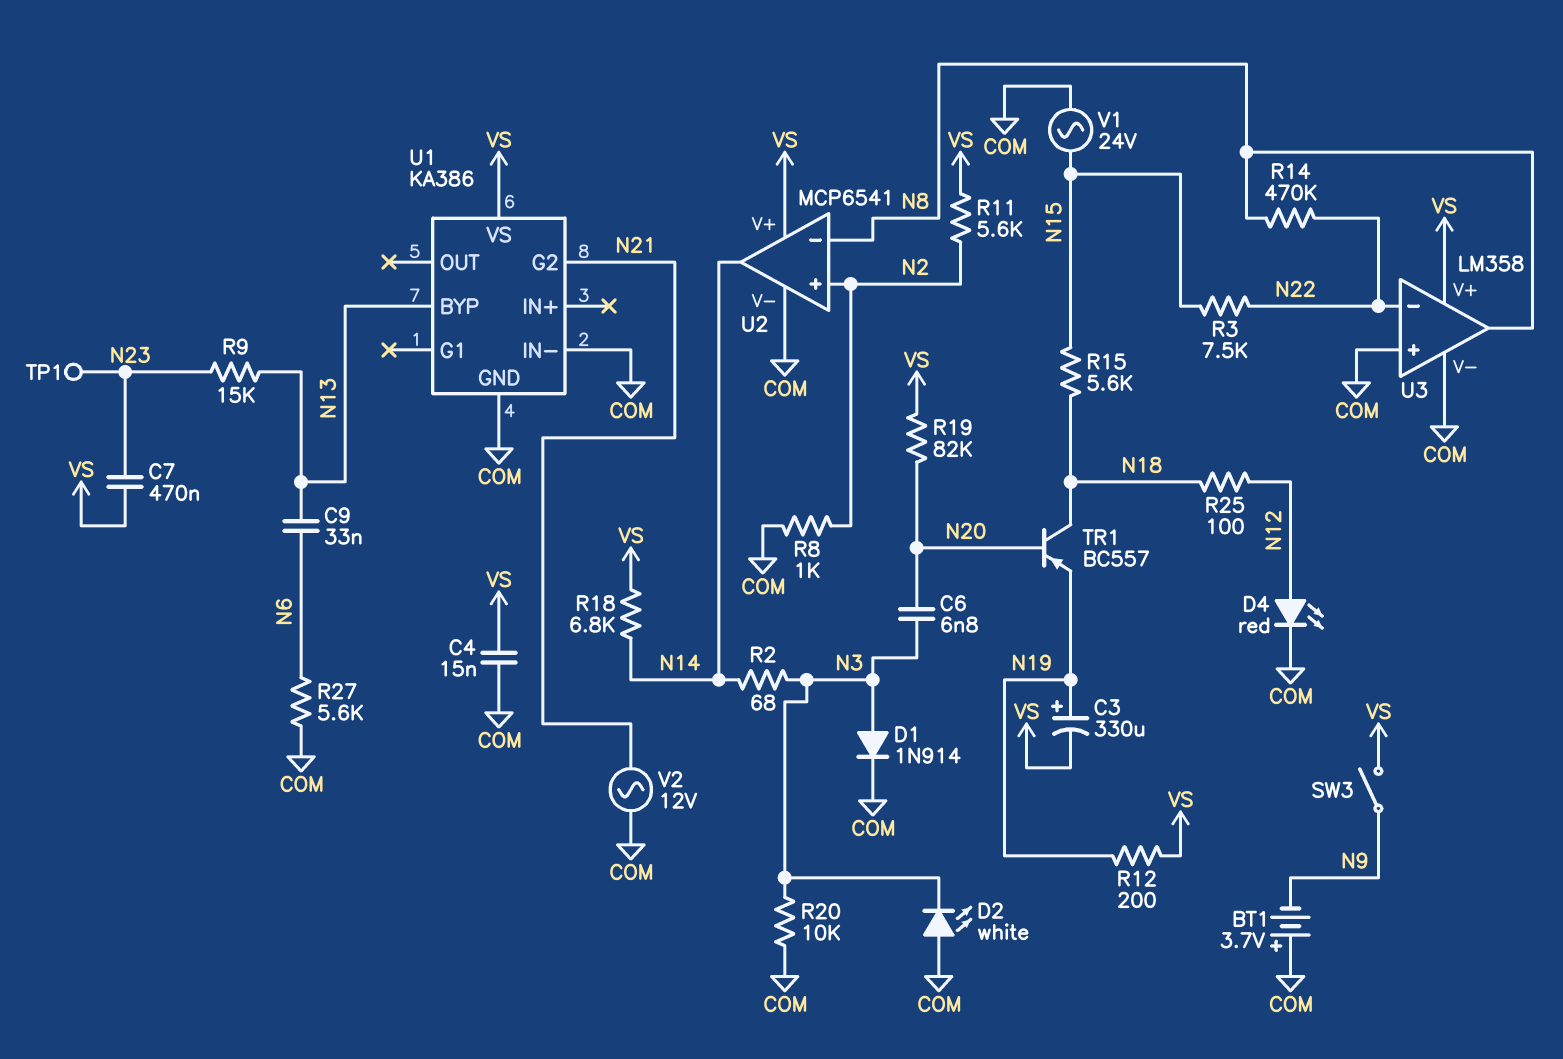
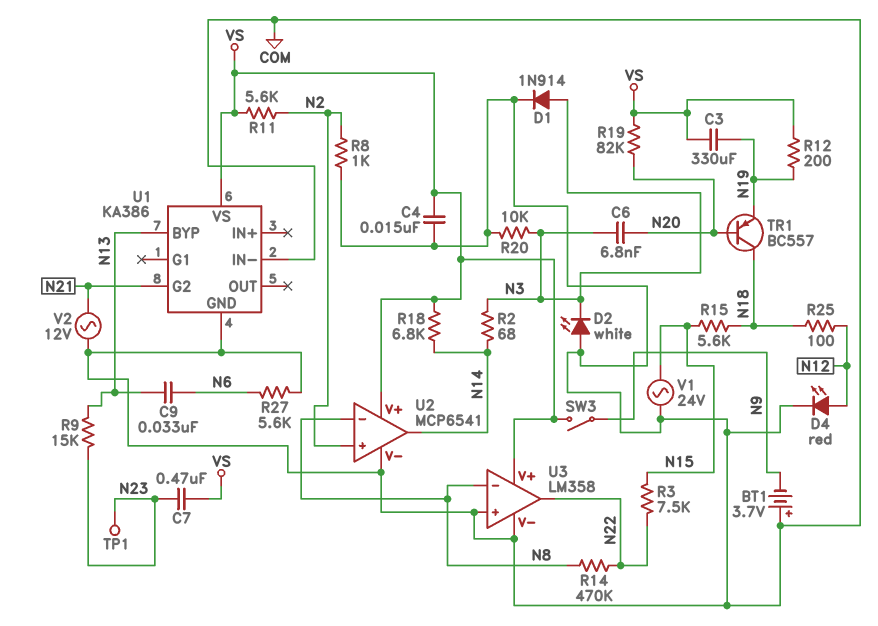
C3: 330uF (plus N19, minus VS) -> 330uF (N19, VS)
U3 pin in-: N22 -> N8
U3 pin out: N8 -> N22

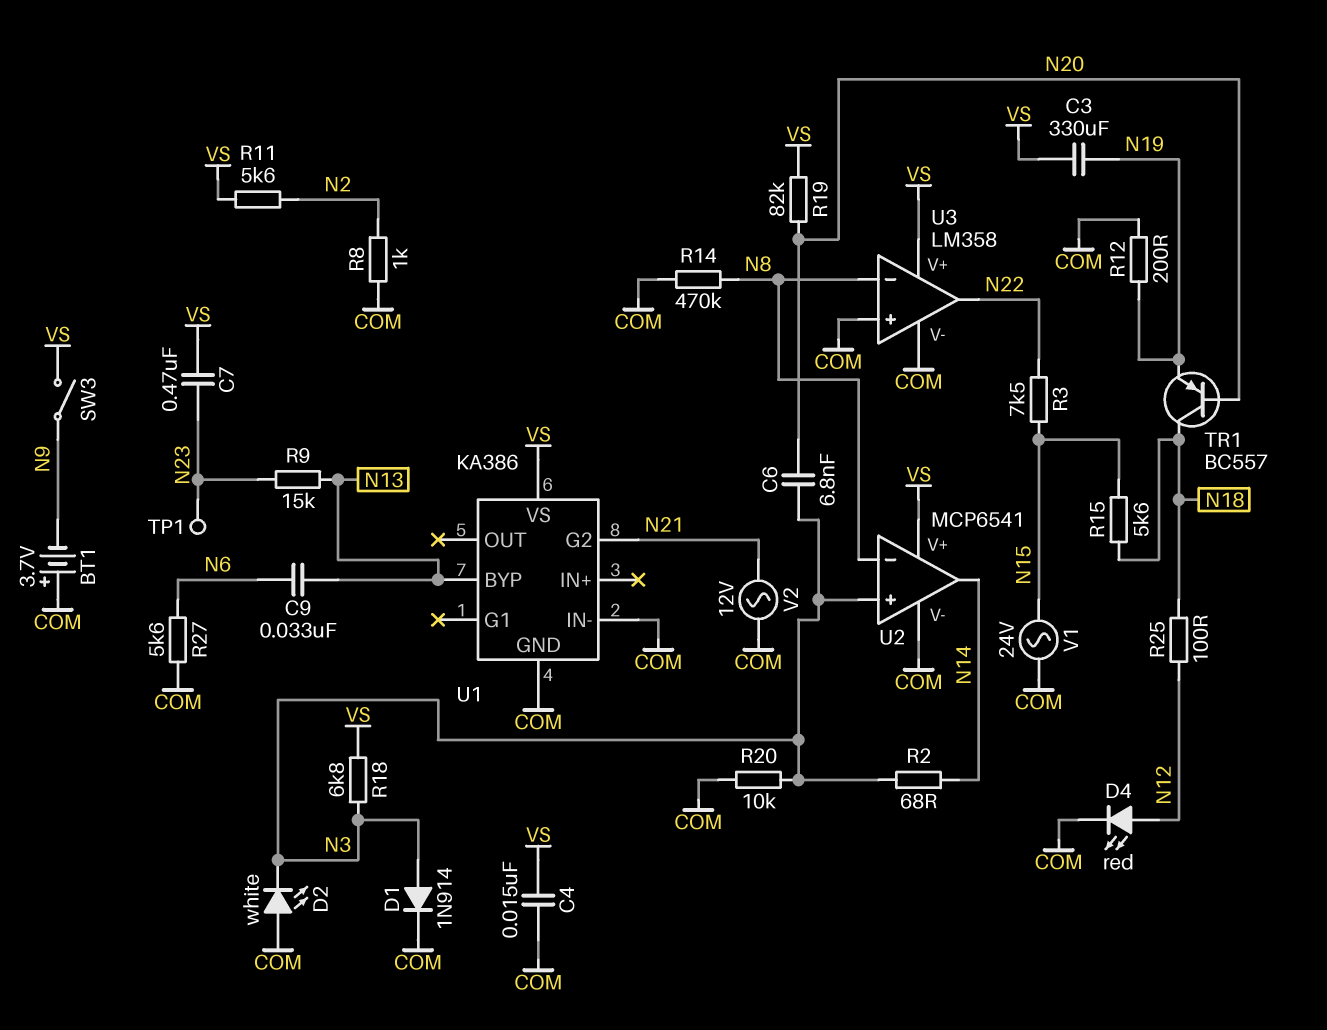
R12: 200 (N19, VS) -> 200 (COM, N19)
R14: 470k (N8, N22) -> 470k (COM, N8)
R18: 6.8k (N14, VS) -> 6.8k (N3, VS)
U2 pin in+: N2 -> N3

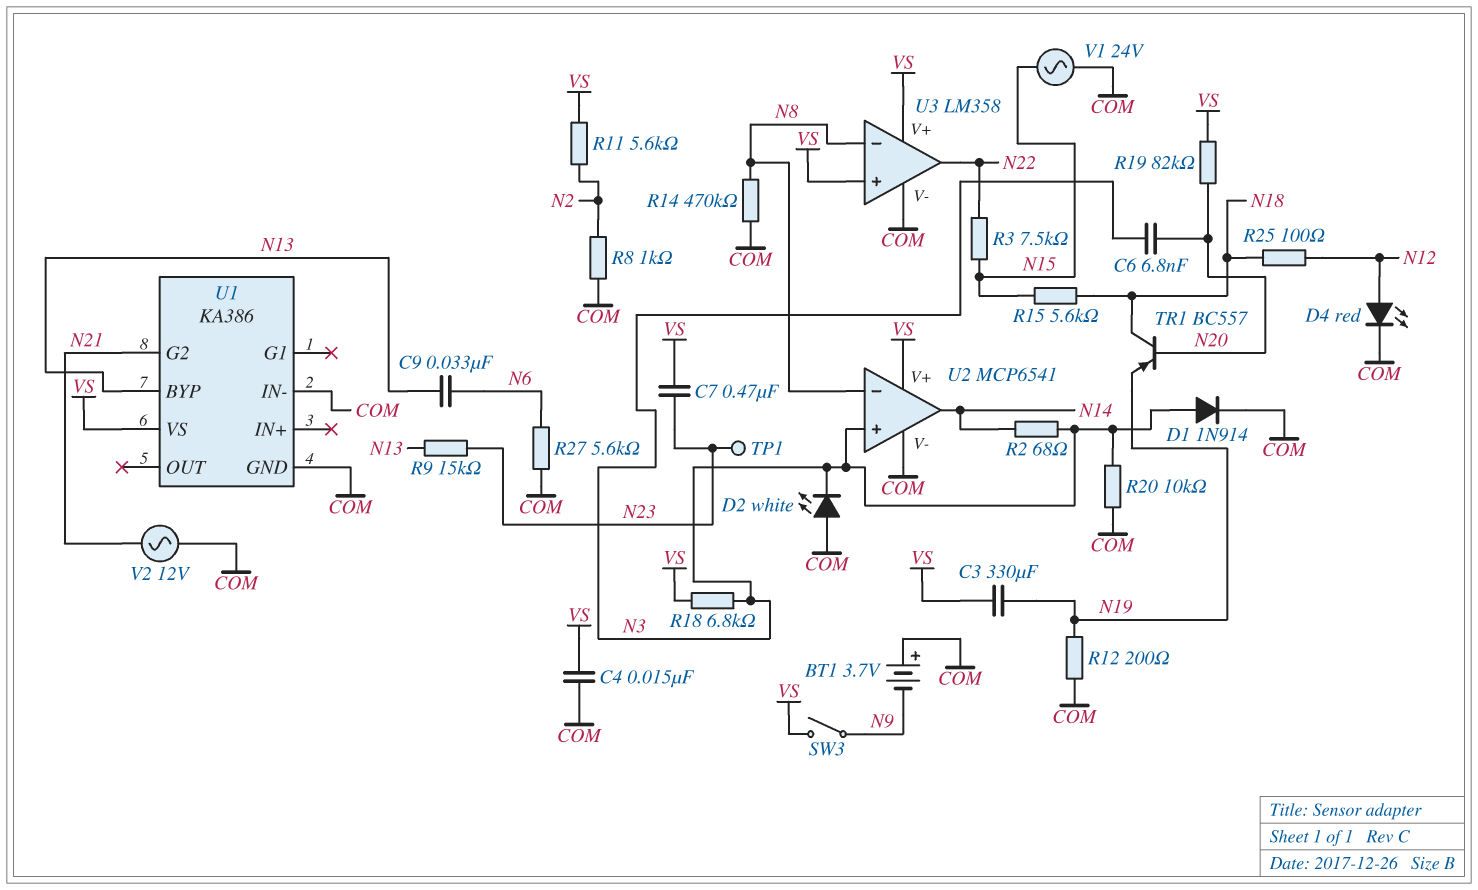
U3 pin in+: COM -> VS

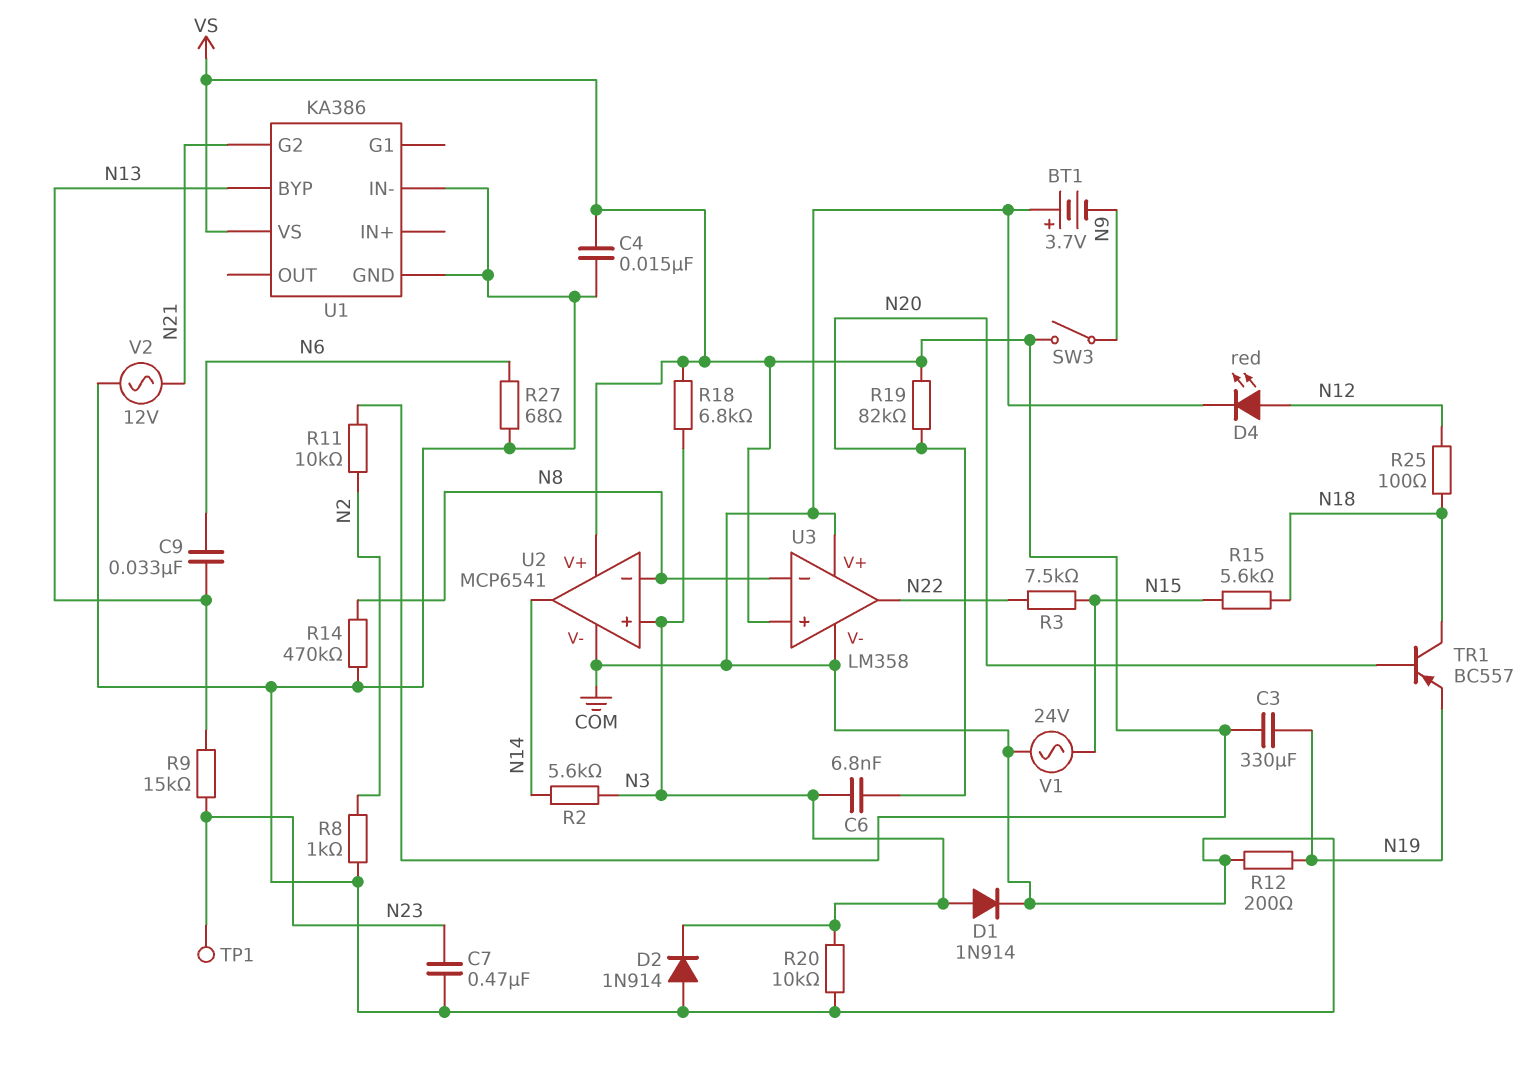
C7: 470nF (N23, VS) -> 470nF (COM, N23)
D2: LED white (A COM, K N3) -> diode 1N914 (A COM, K N3)
R2: 68 (N3, N14) -> 5.6k (N3, N14)
R11: 5.6k (N2, VS) -> 10k (N2, VS)
R27: 5.6k (COM, N6) -> 68 (COM, N6)
U3 pin V+: VS -> COM

